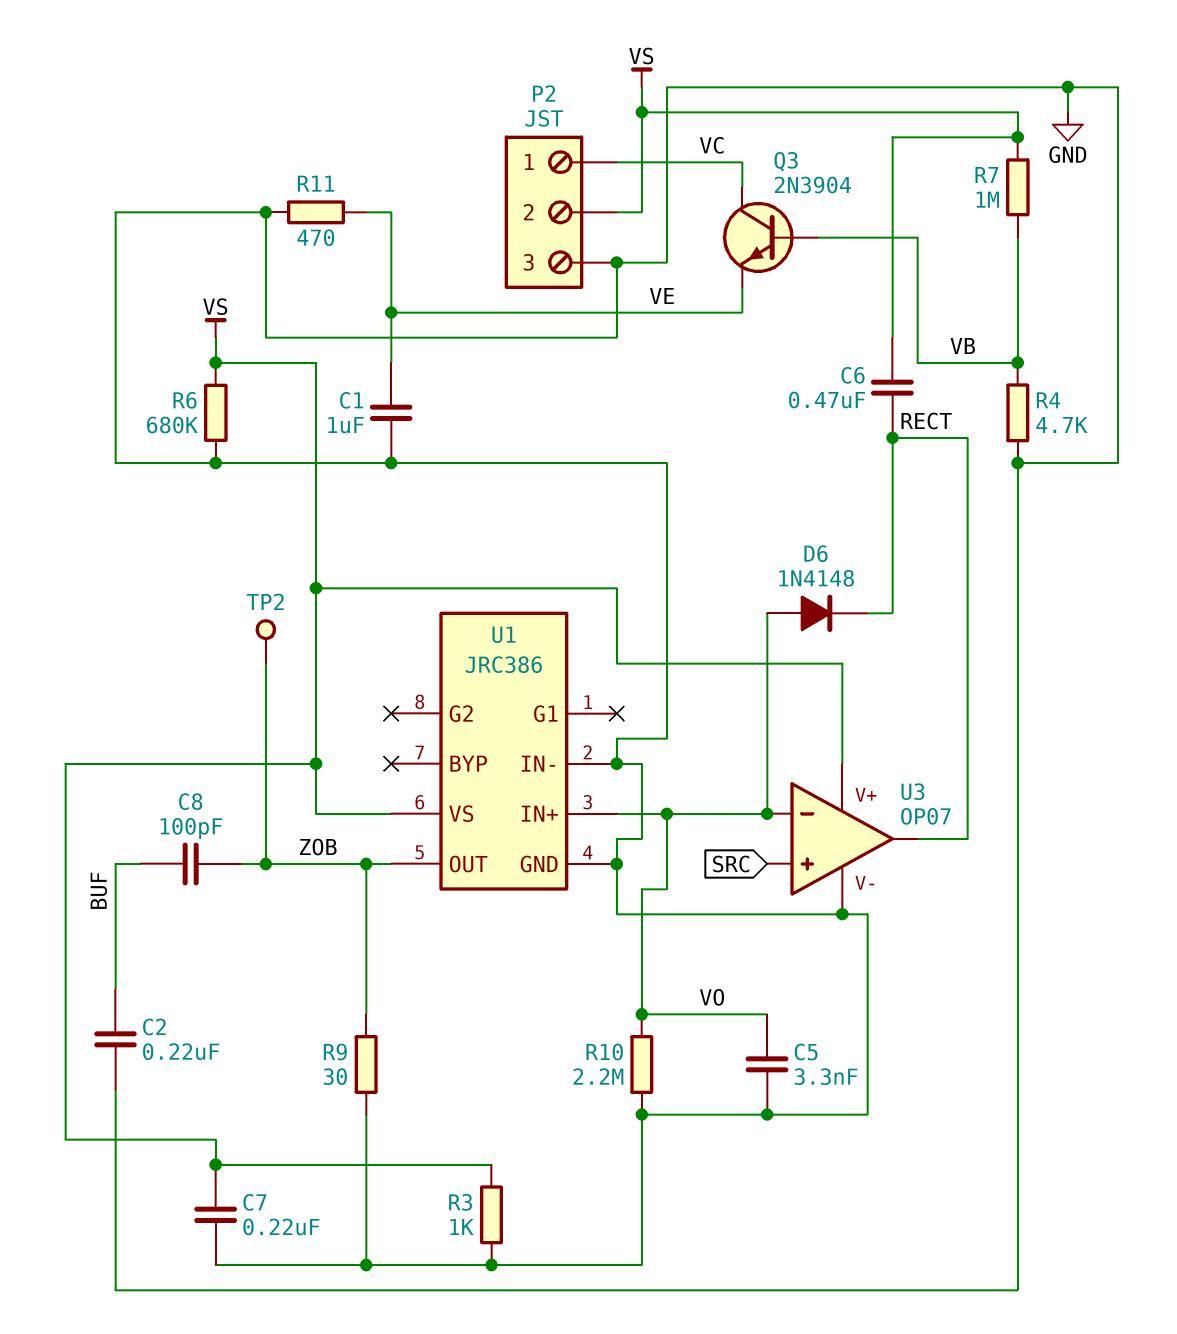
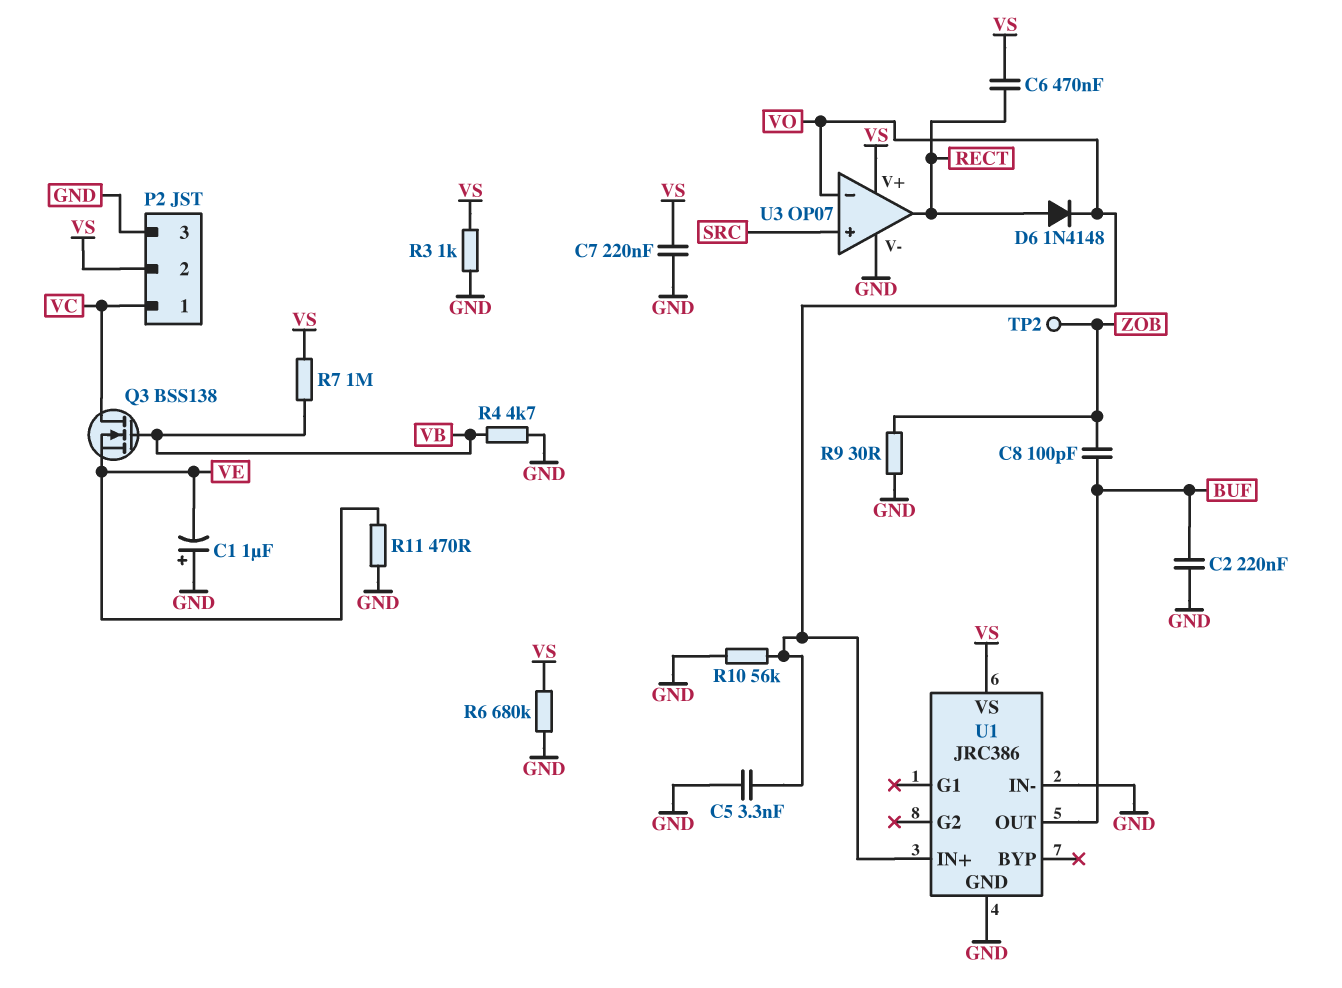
C1: 1uF (GND, VE) -> 1uF (plus GND, minus VE)
D6: diode 1N4148 (A VO, K RECT) -> diode 1N4148 (A RECT, K VO)
Q3: NPN 2N3904 (B VB, C VC, E VE) -> NMOS BSS138 (G VB, D VC, S VE)
R10: 2.2M (GND, VO) -> 56k (GND, VO)
U1 pin OUT: ZOB -> BUF

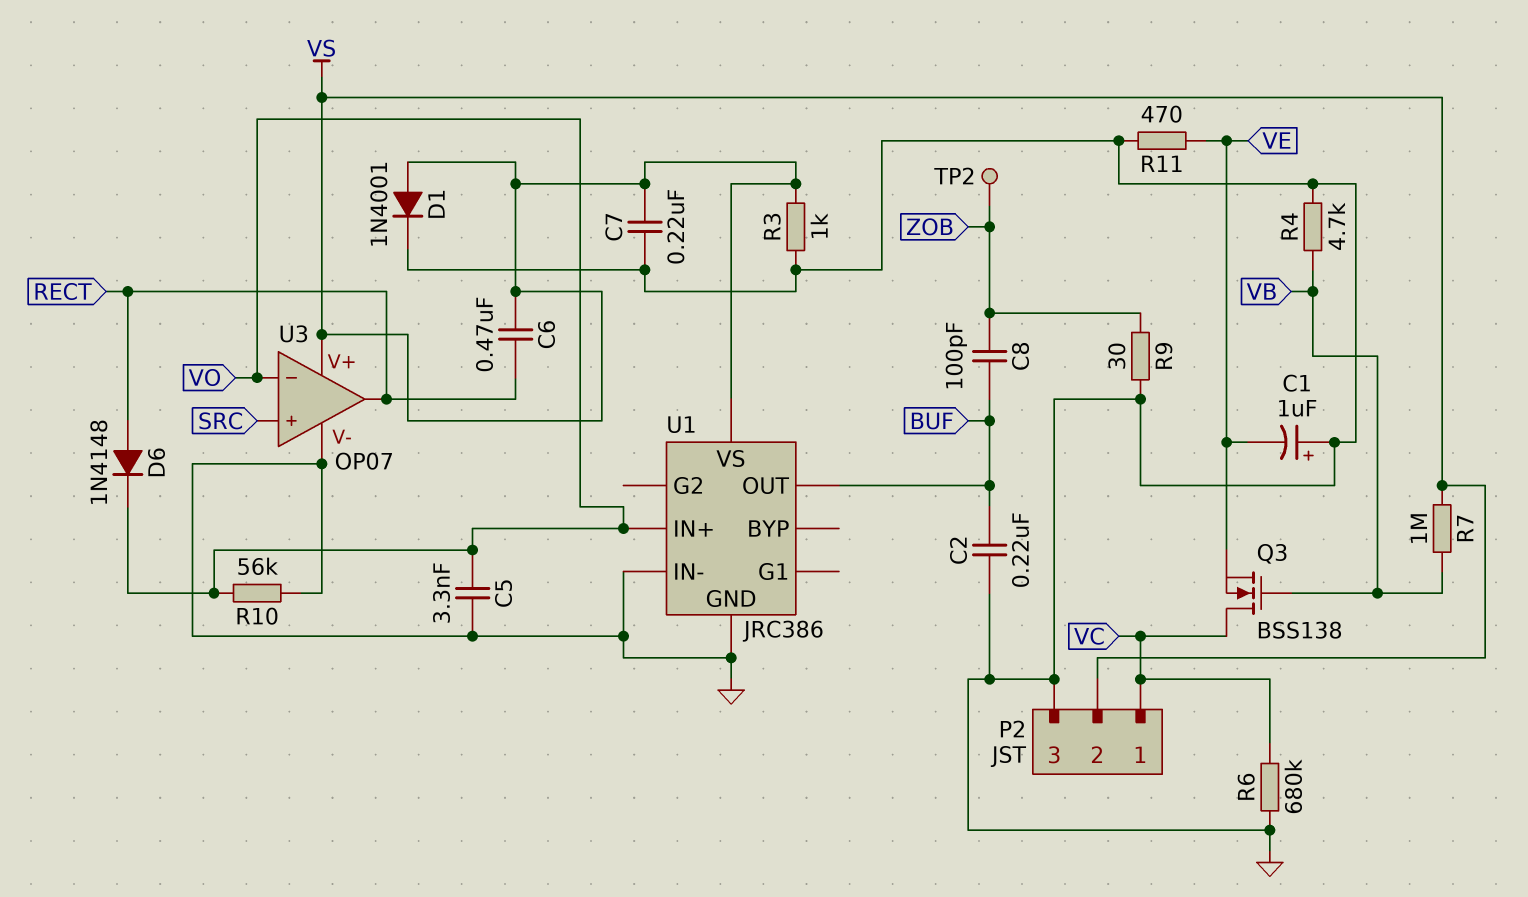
D1: none -> diode 1N4001 (A VS, K GND)
R6: 680k (GND, VS) -> 680k (GND, VC)

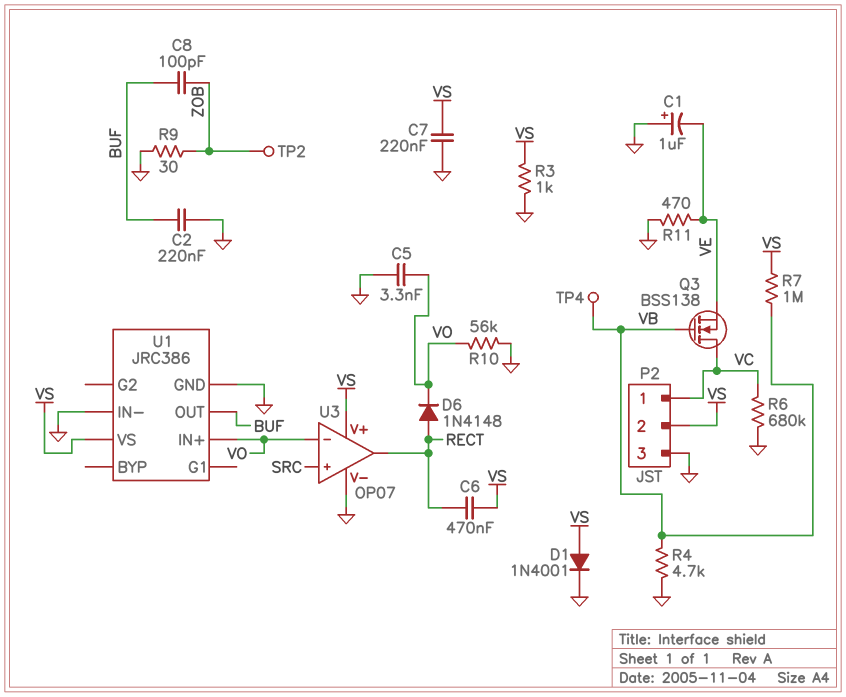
TP4: none -> test point (VB)

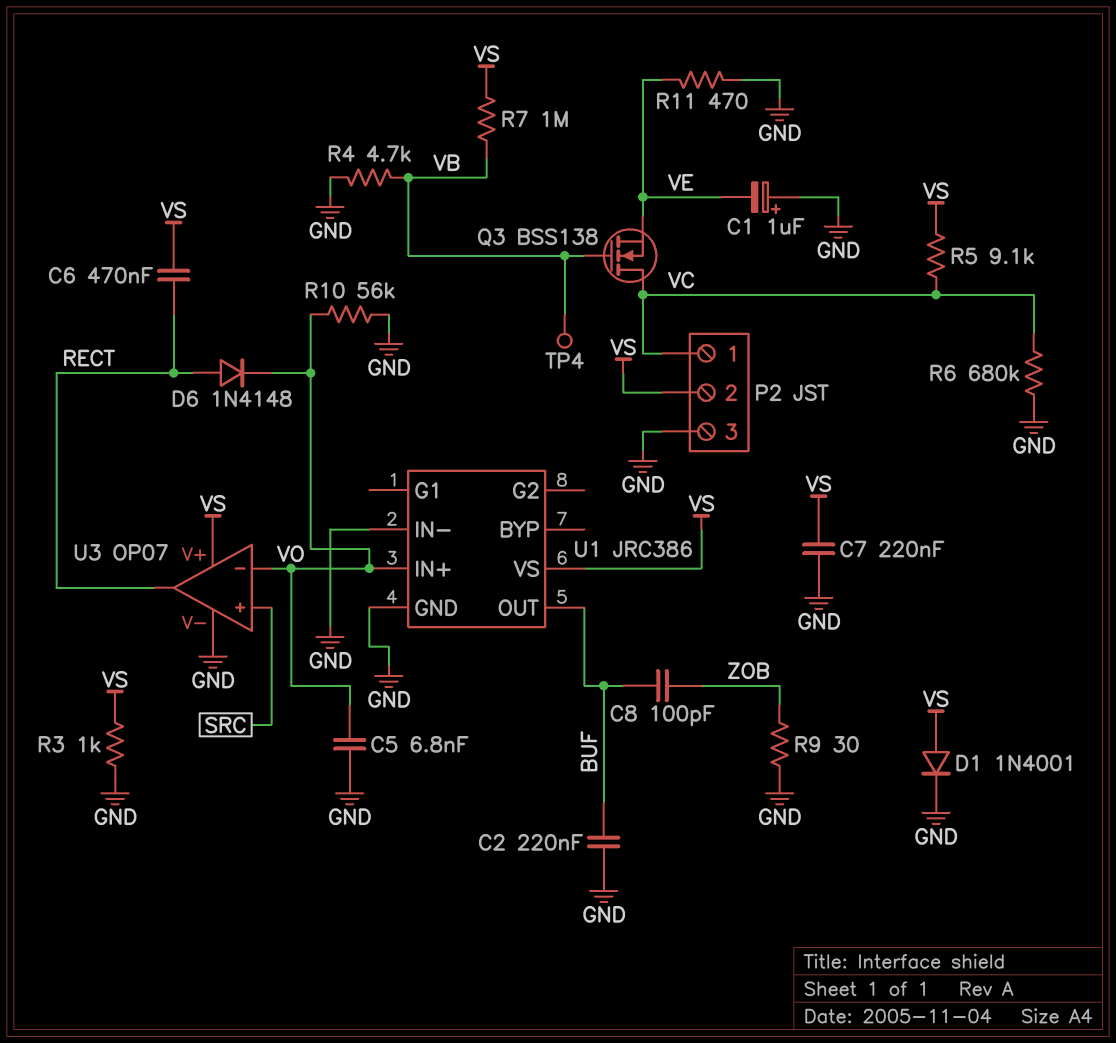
C5: 3.3nF (GND, VO) -> 6.8nF (GND, VO)
R5: none -> 9.1k (VC, VS)
TP2: test point (ZOB) -> none

